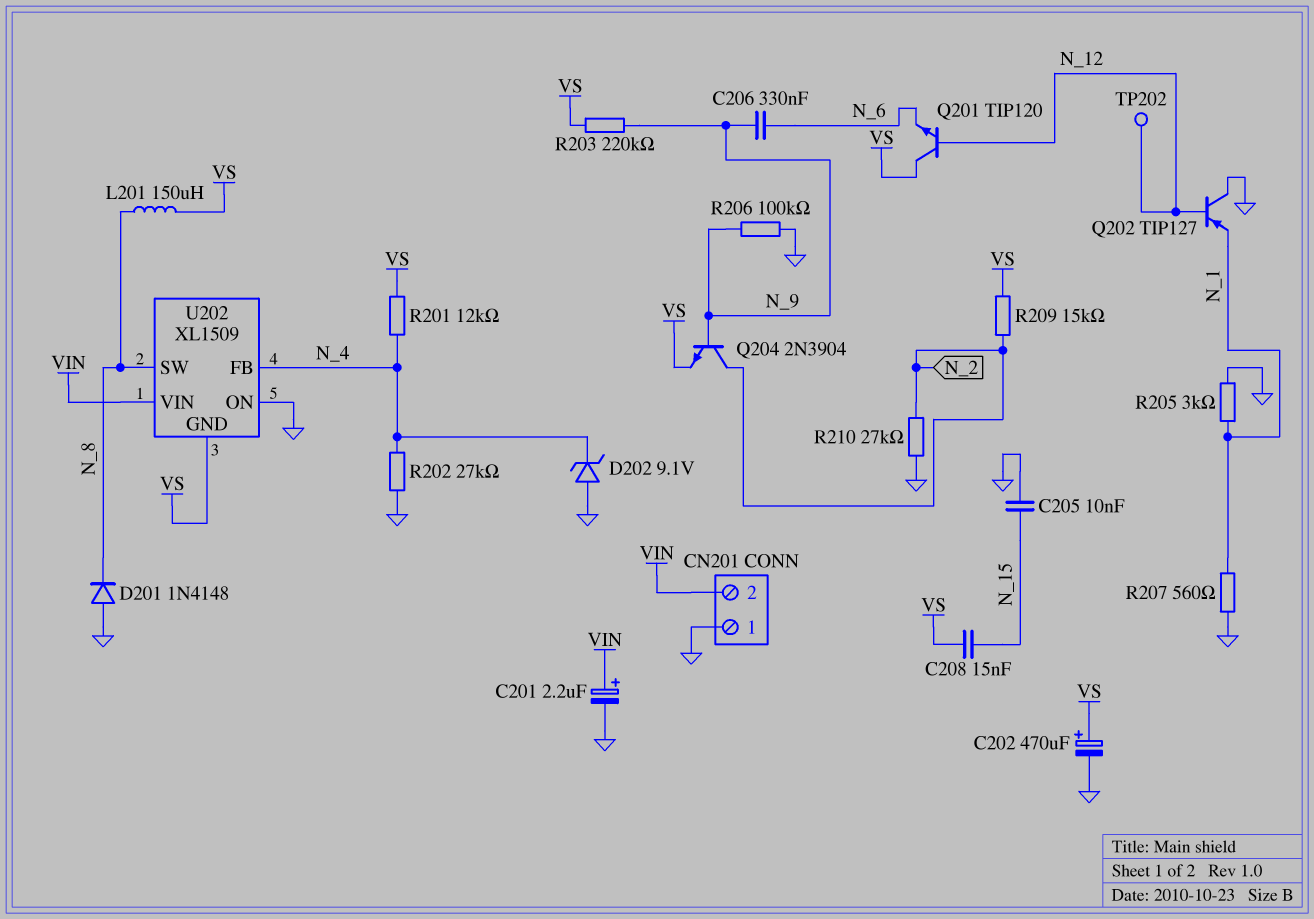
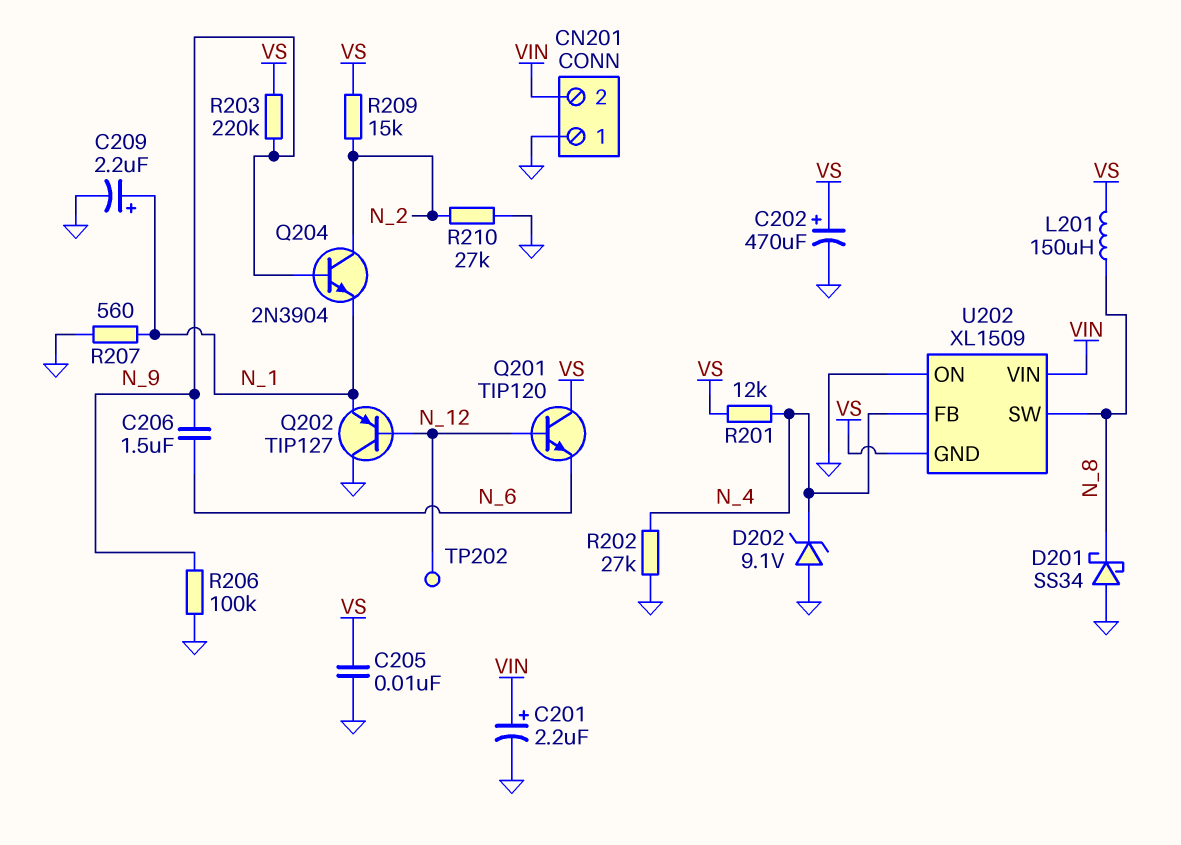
C205: 10nF (GND, N_15) -> 10nF (GND, VS)
C206: 330nF (N_6, N_9) -> 1.5uF (N_6, N_9)
C208: 15nF (N_15, VS) -> none
C209: none -> 2.2uF (plus N_1, minus GND)
D201: diode 1N4148 (A GND, K N_8) -> schottky SS34 (A GND, K N_8)
Q204: NPN 2N3904 (B N_9, C N_2, E VS) -> NPN 2N3904 (B N_9, C N_2, E N_1)
R205: 3k (GND, N_1) -> none

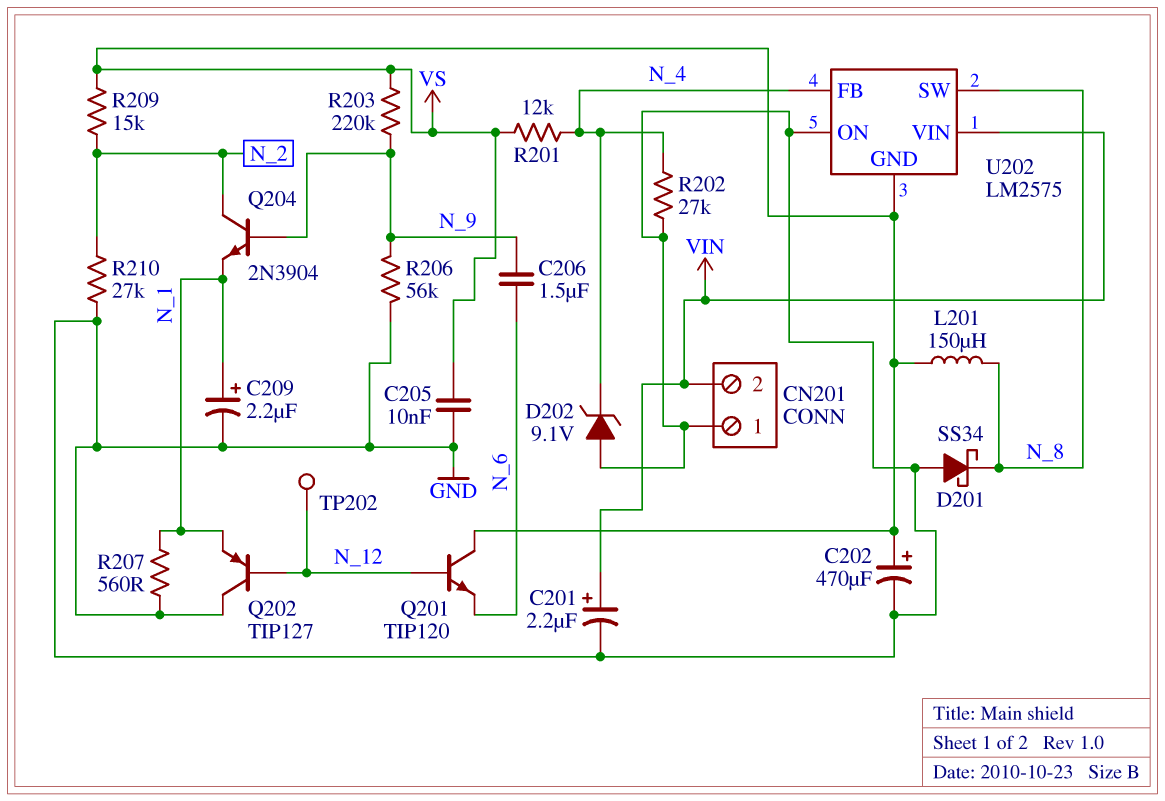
R206: 100k (GND, N_9) -> 56k (GND, N_9)
U202: XL1509 -> LM2575

